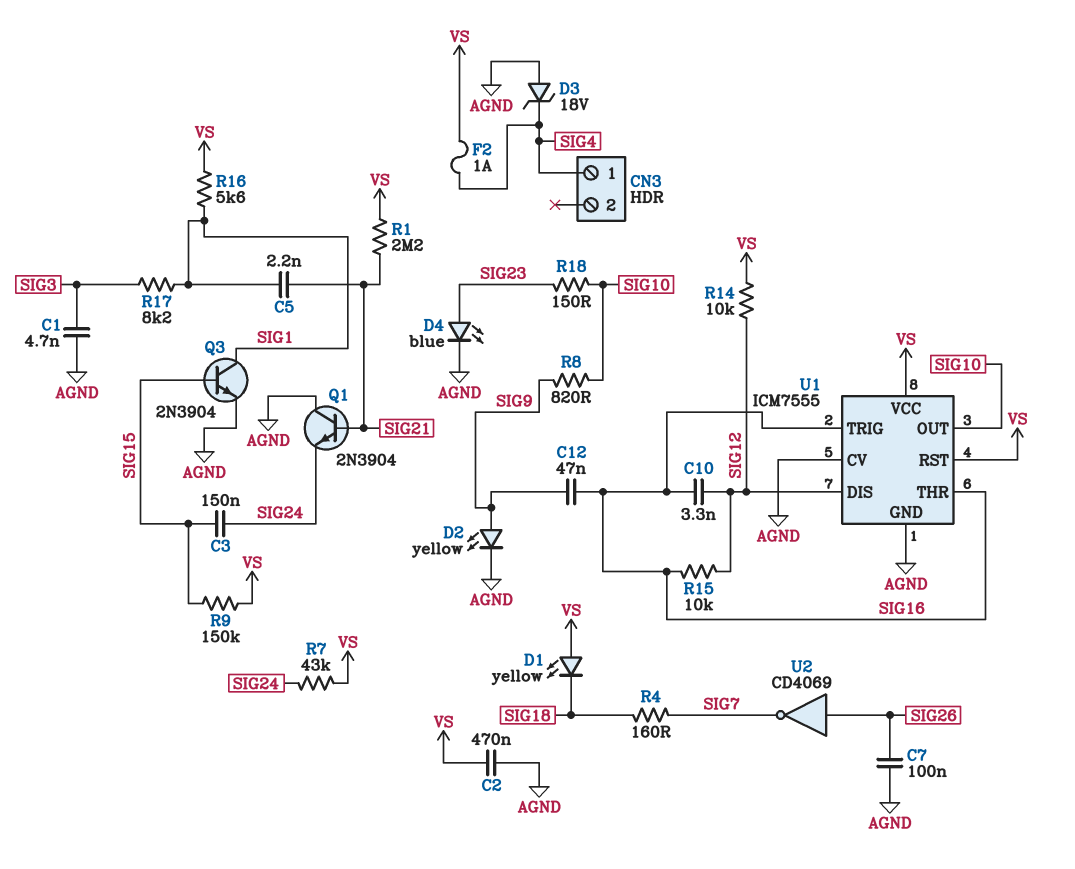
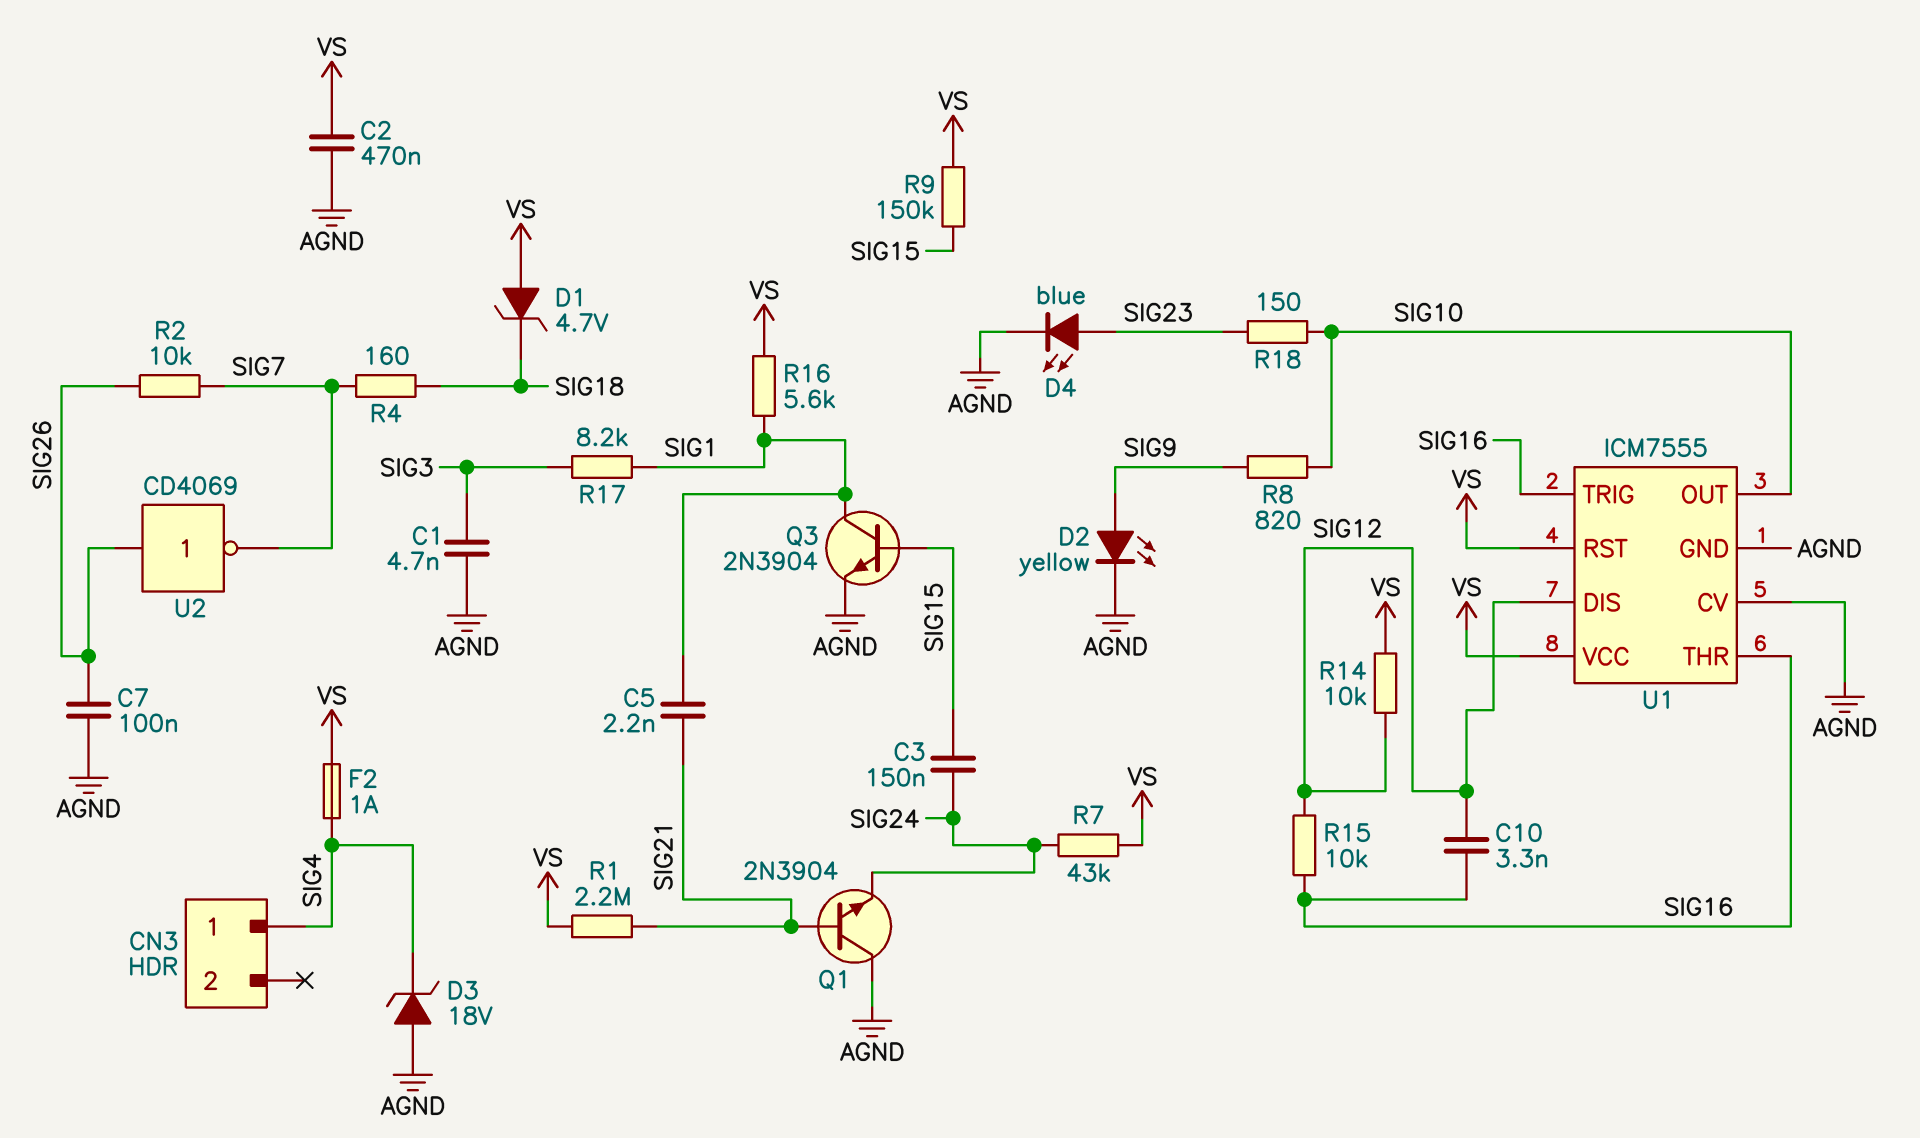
C12: 47nF (SIG9, SIG16) -> none
D1: LED yellow (A VS, K SIG18) -> zener 4.7V (A VS, K SIG18)
R2: none -> 10k (SIG7, SIG26)

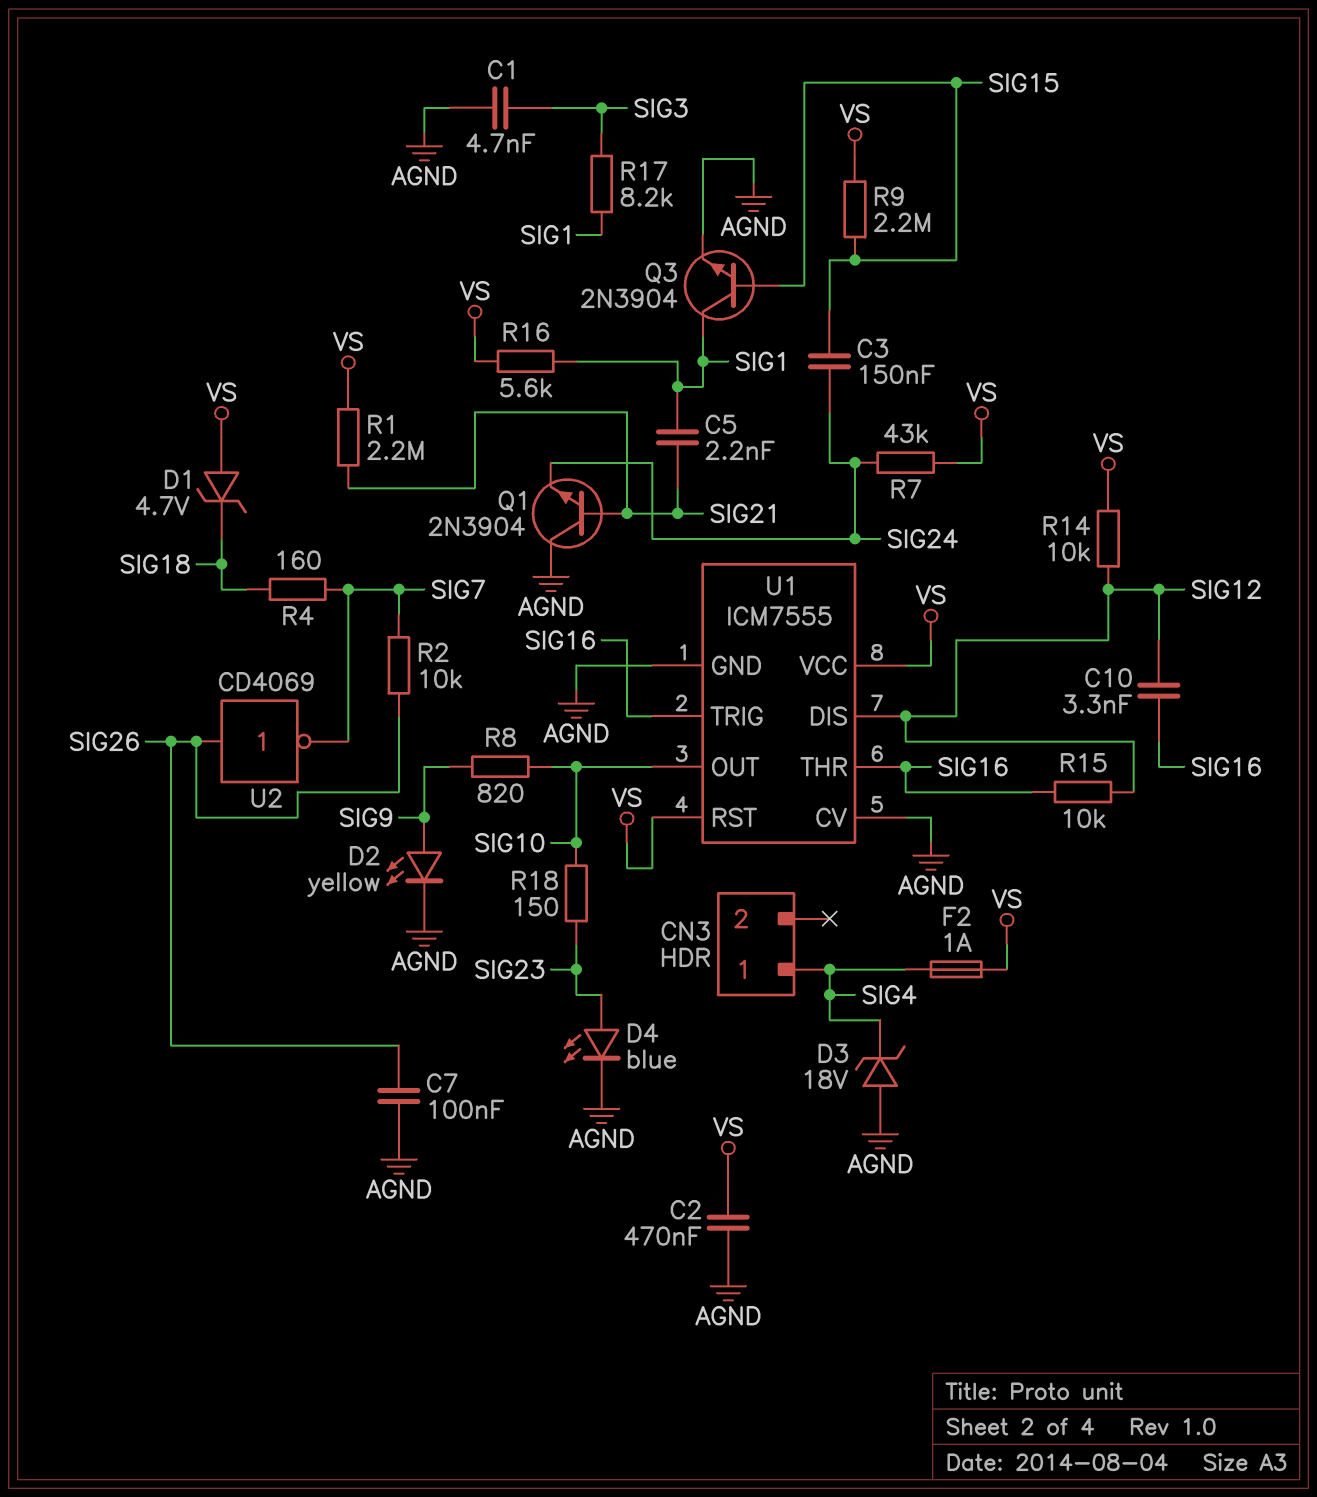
R9: 150k (SIG15, VS) -> 2.2M (SIG15, VS)

